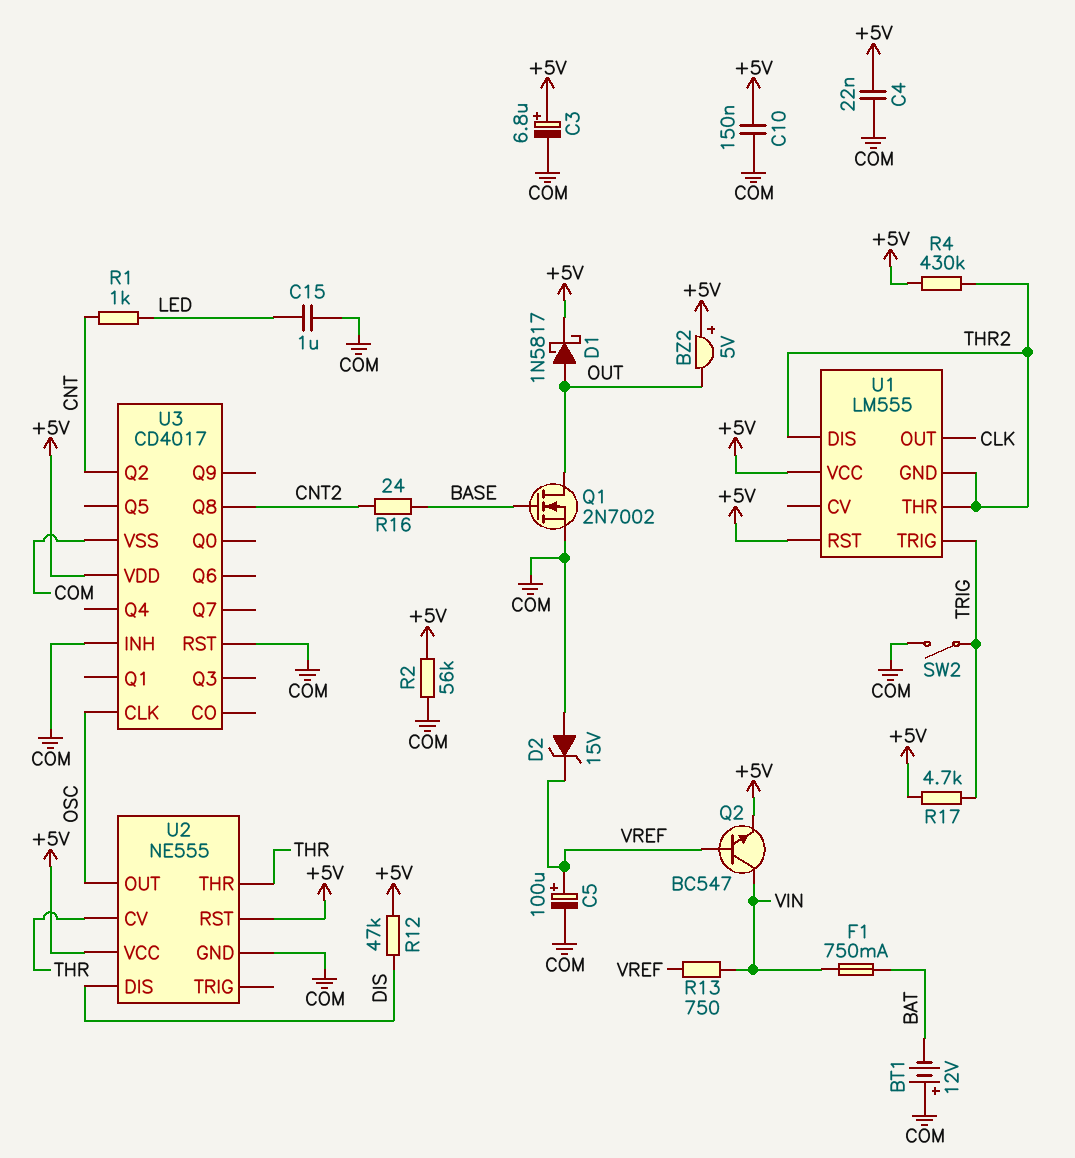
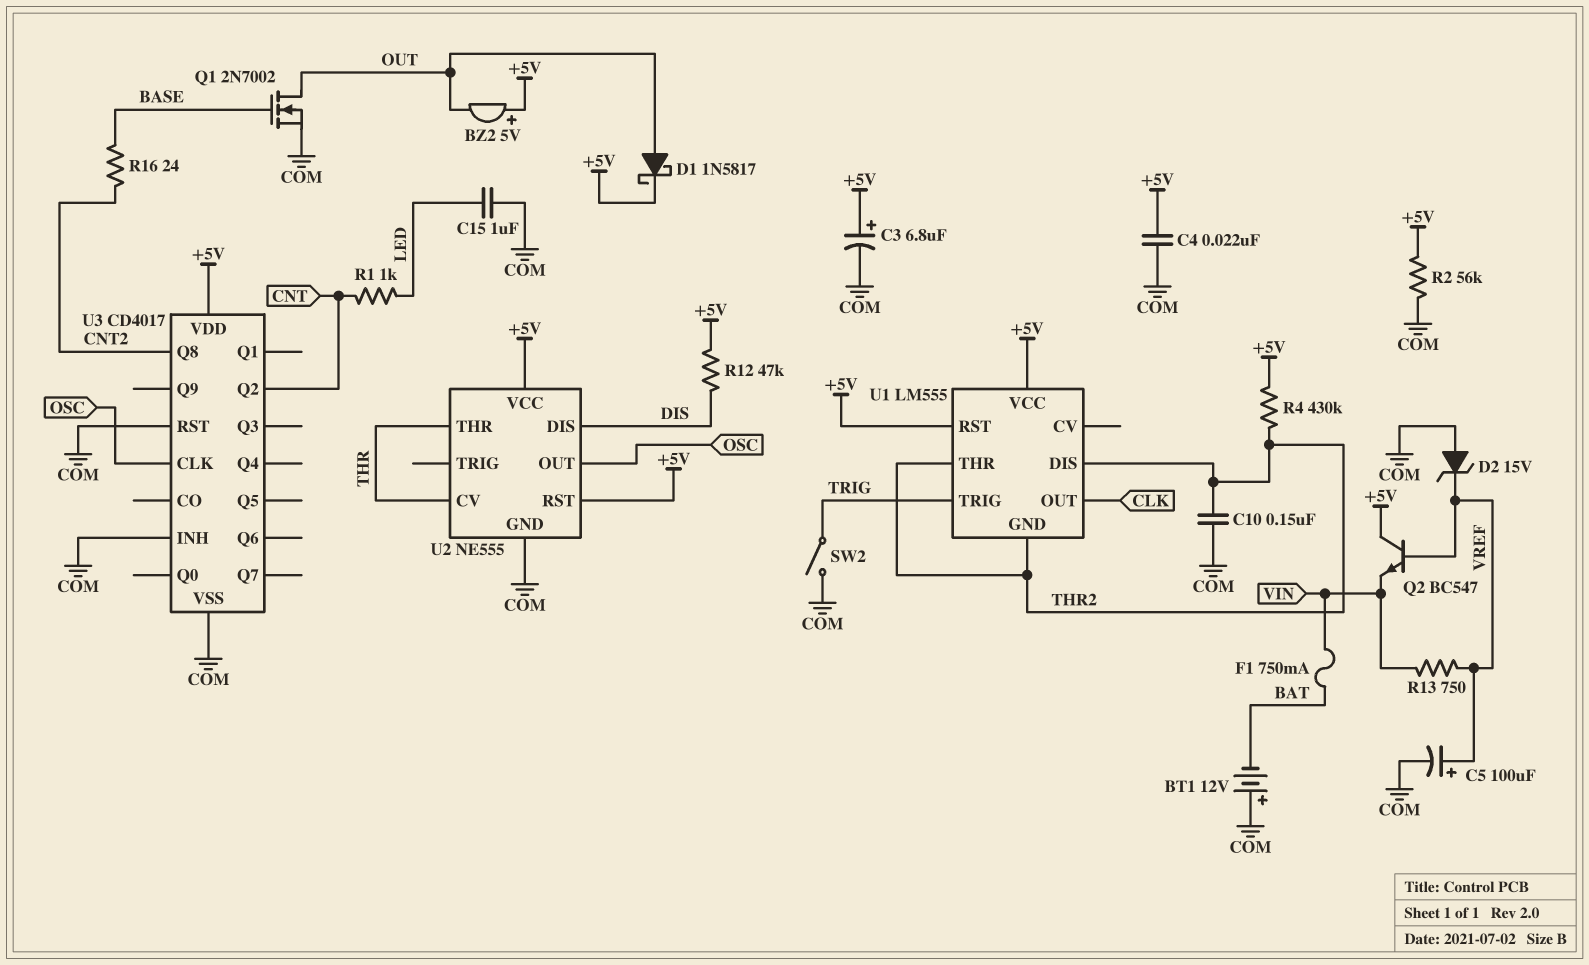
C10: 150nF (+5V, COM) -> 150nF (COM, THR2)
Q2: NPN BC547 (B VREF, C VIN, E +5V) -> NPN BC547 (B VREF, C +5V, E VIN)
R17: 4.7k (+5V, TRIG) -> none

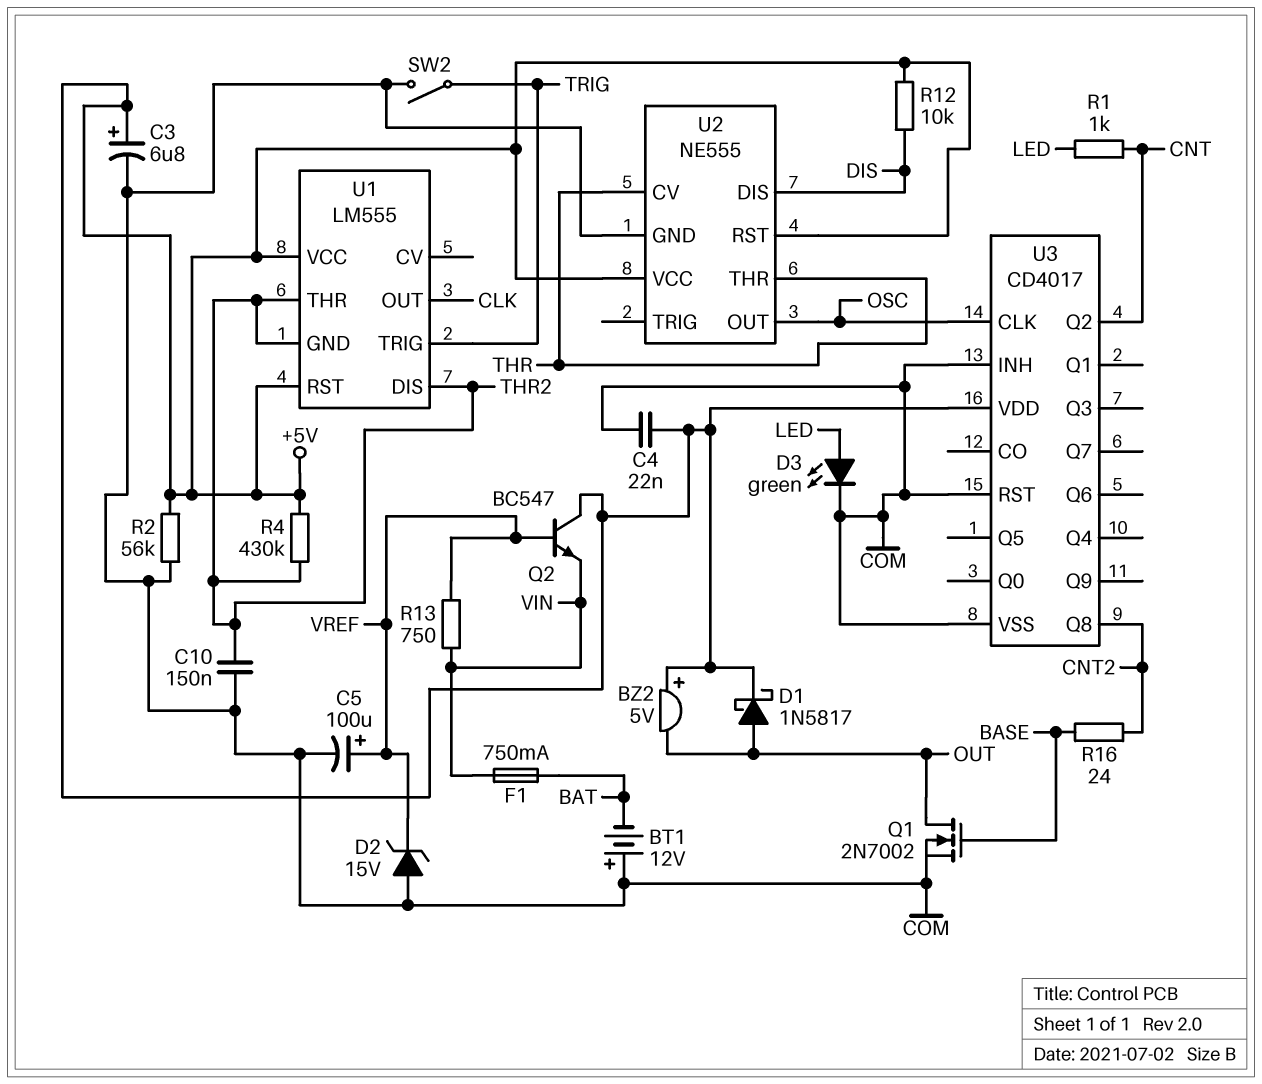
C15: 1uF (COM, LED) -> none
D3: none -> LED green (A LED, K COM)
R12: 47k (+5V, DIS) -> 10k (+5V, DIS)

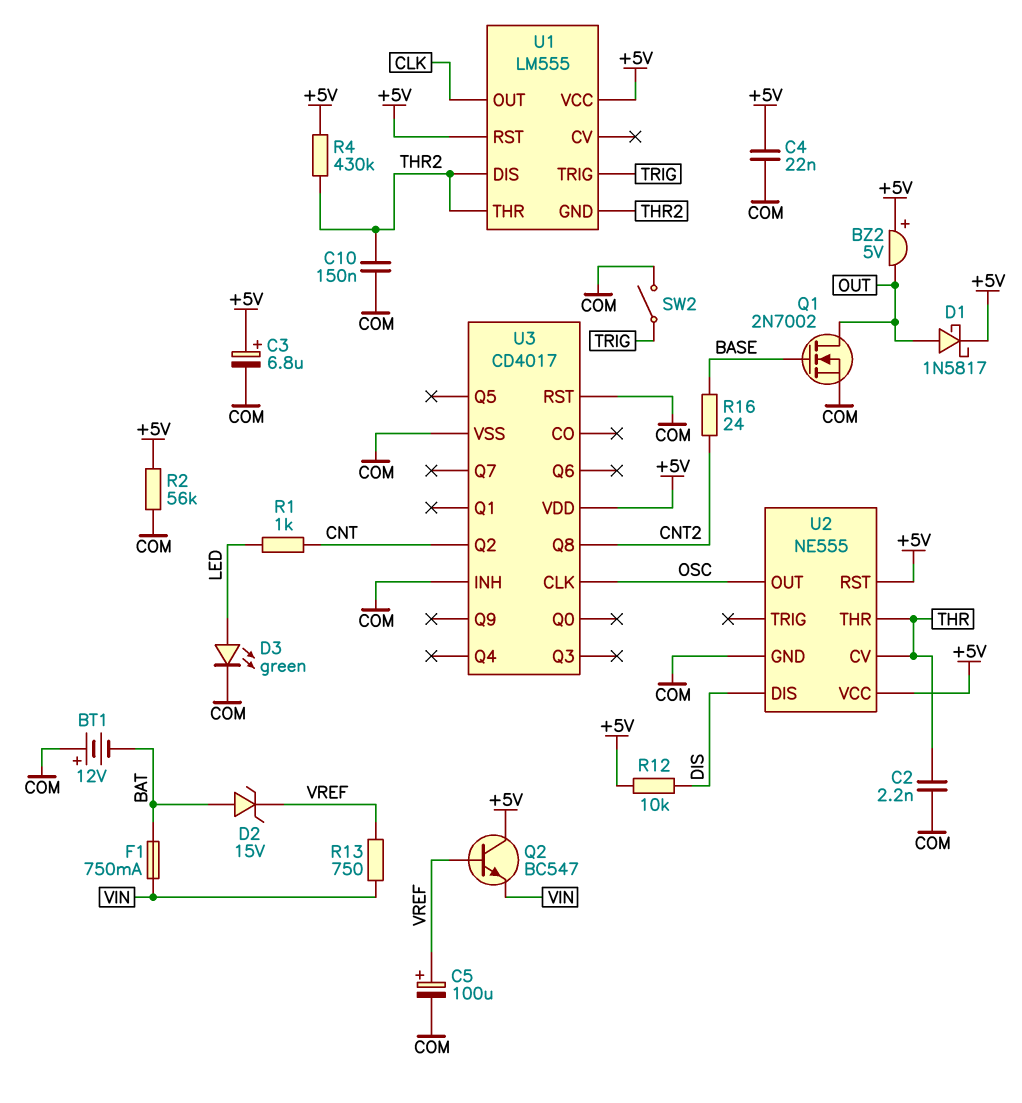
C2: none -> 2.2nF (COM, THR)
D2: zener 15V (A COM, K VREF) -> zener 15V (A BAT, K VREF)

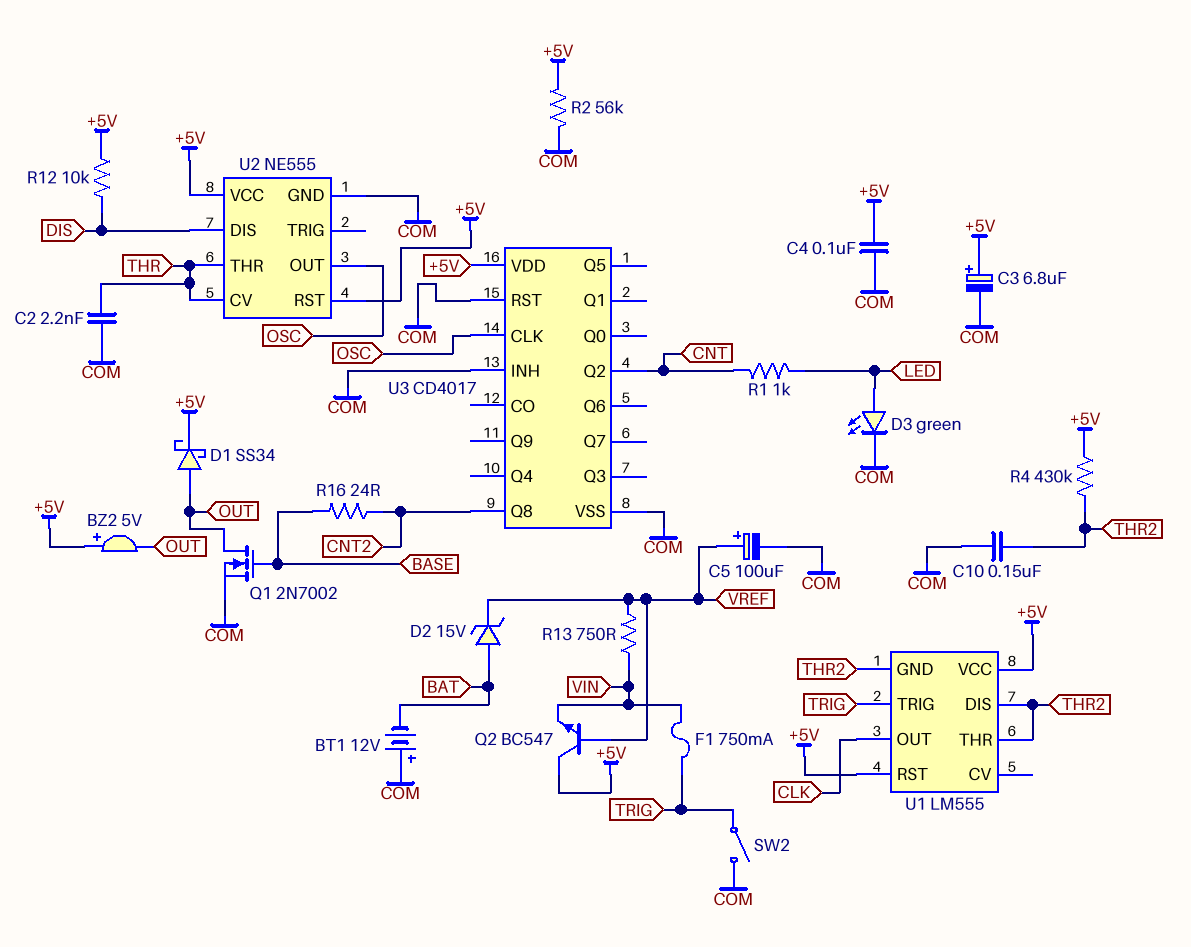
C4: 22nF (+5V, COM) -> 100nF (+5V, COM)
D1: schottky 1N5817 (A OUT, K +5V) -> schottky SS34 (A OUT, K +5V)
F1: 750mA (BAT, VIN) -> 750mA (TRIG, VIN)

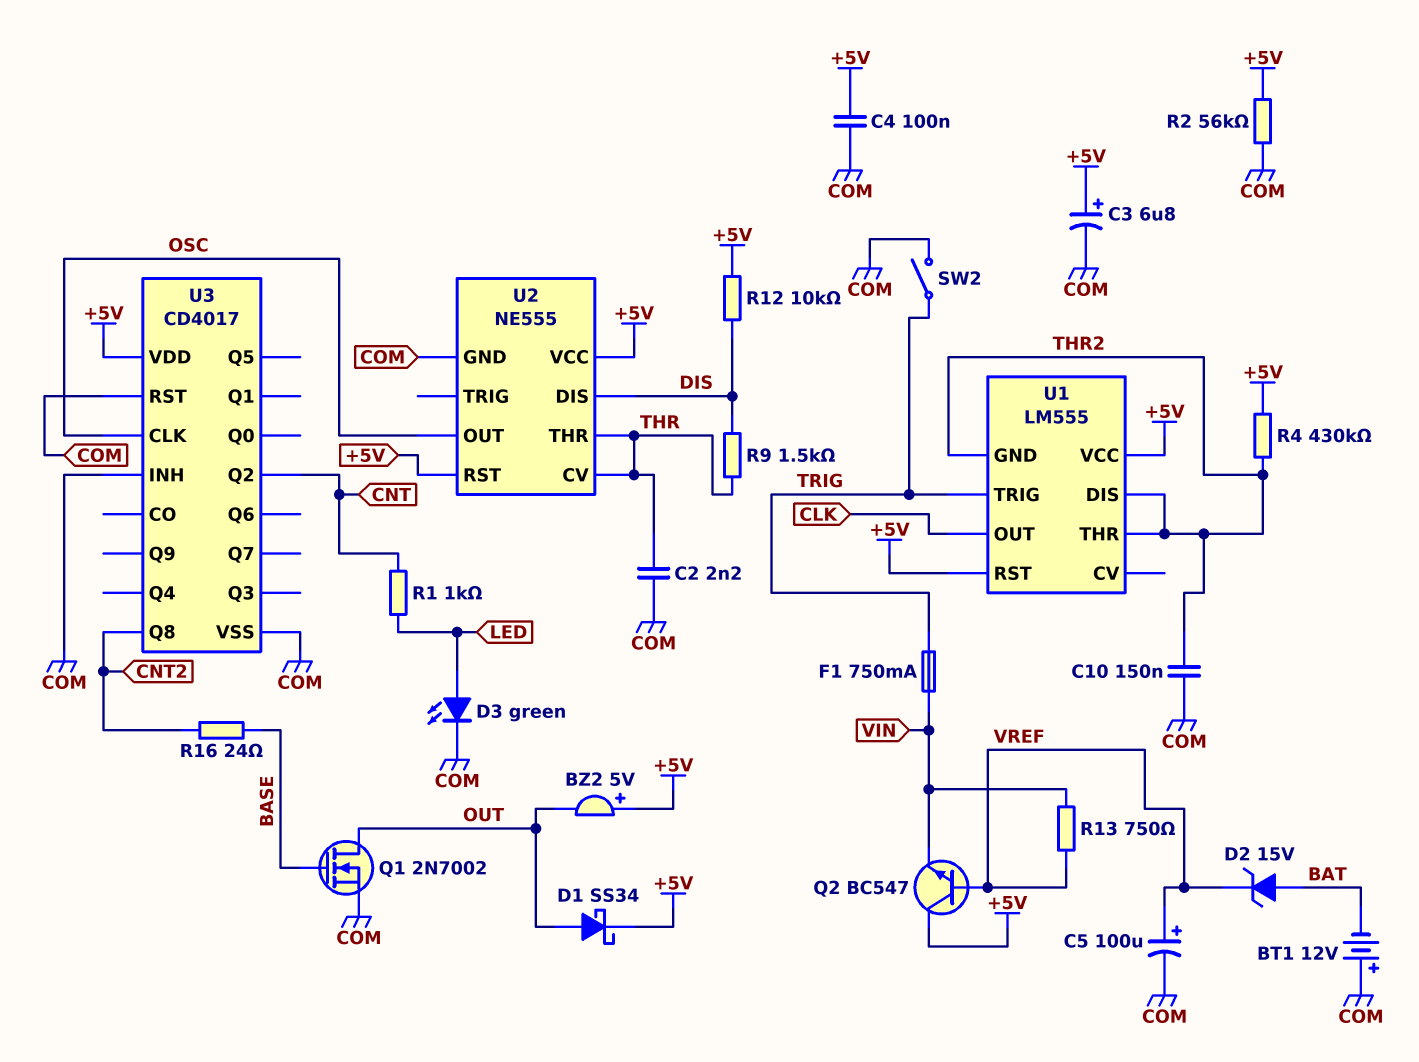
R9: none -> 1.5k (DIS, THR)

